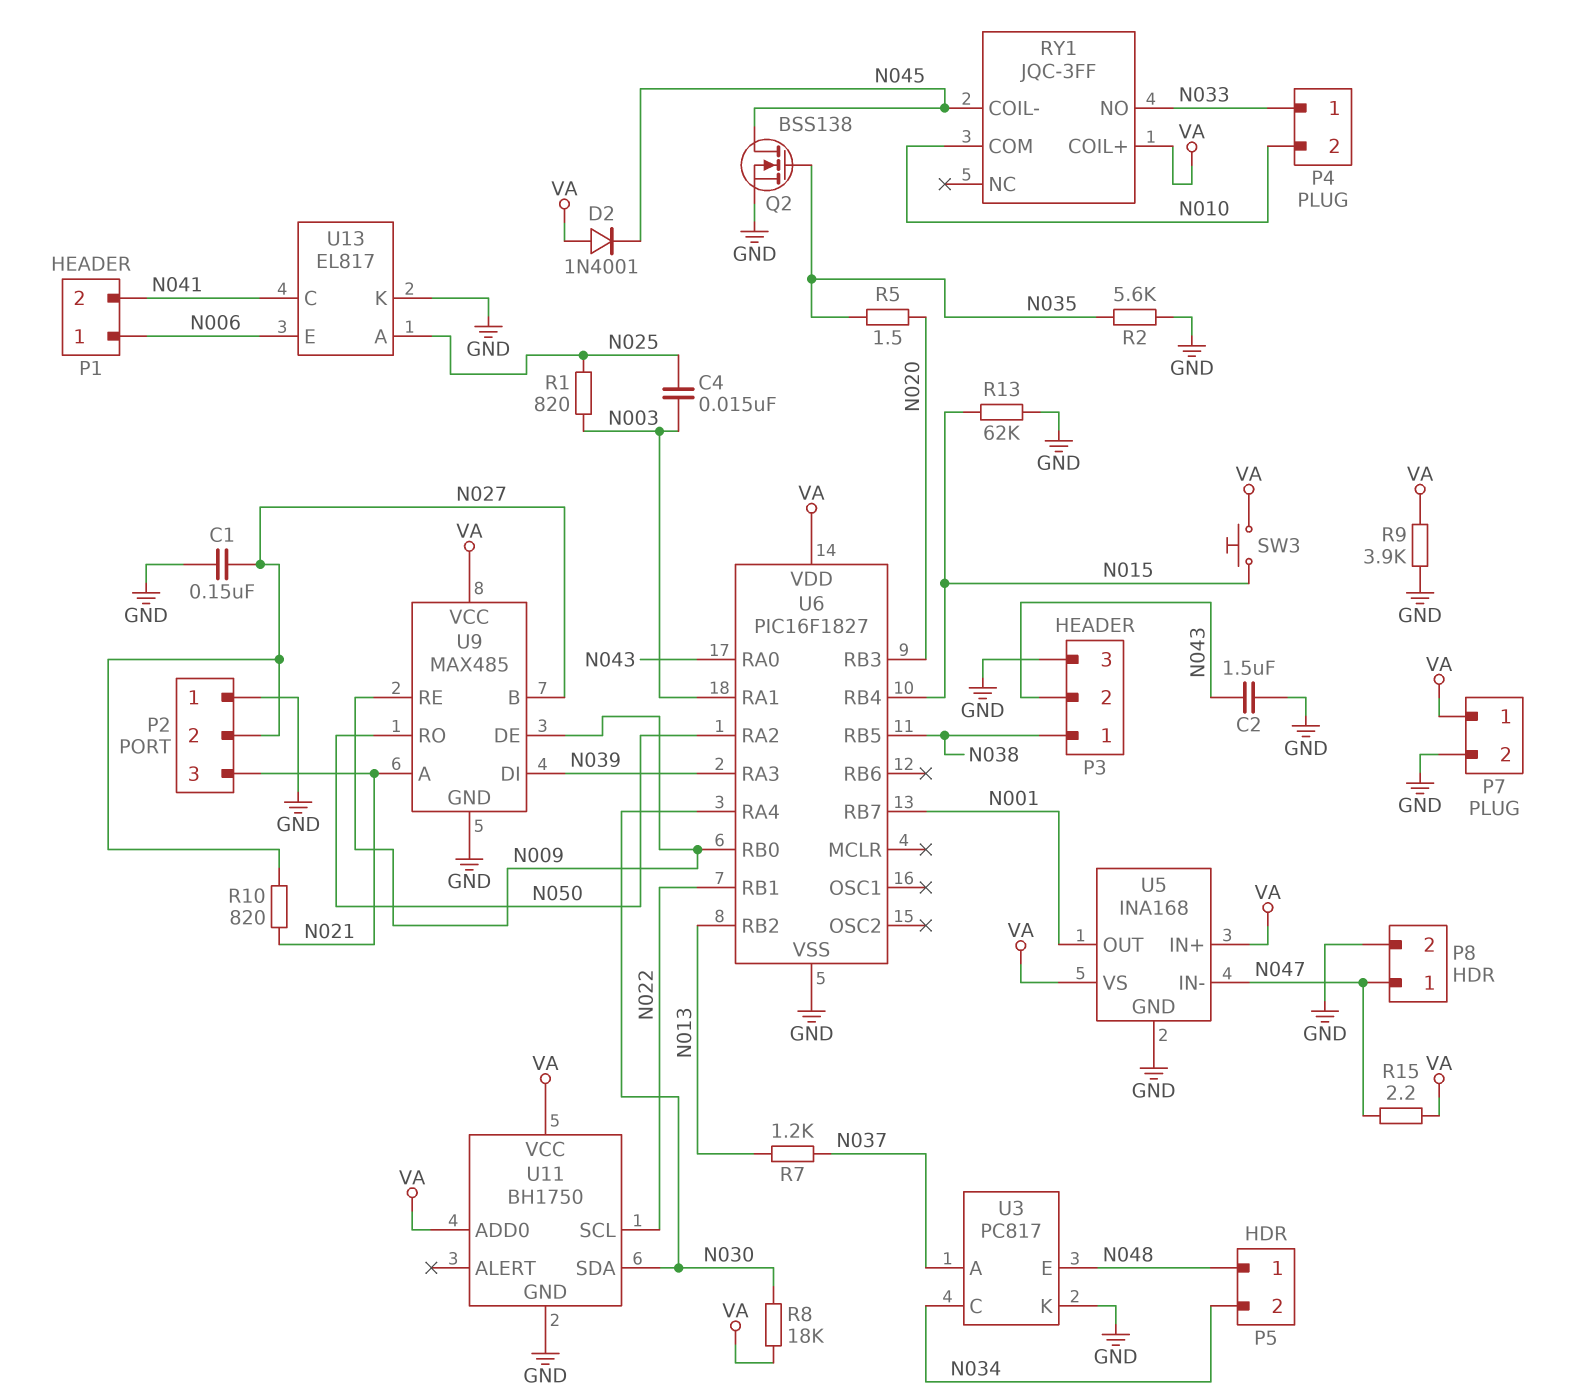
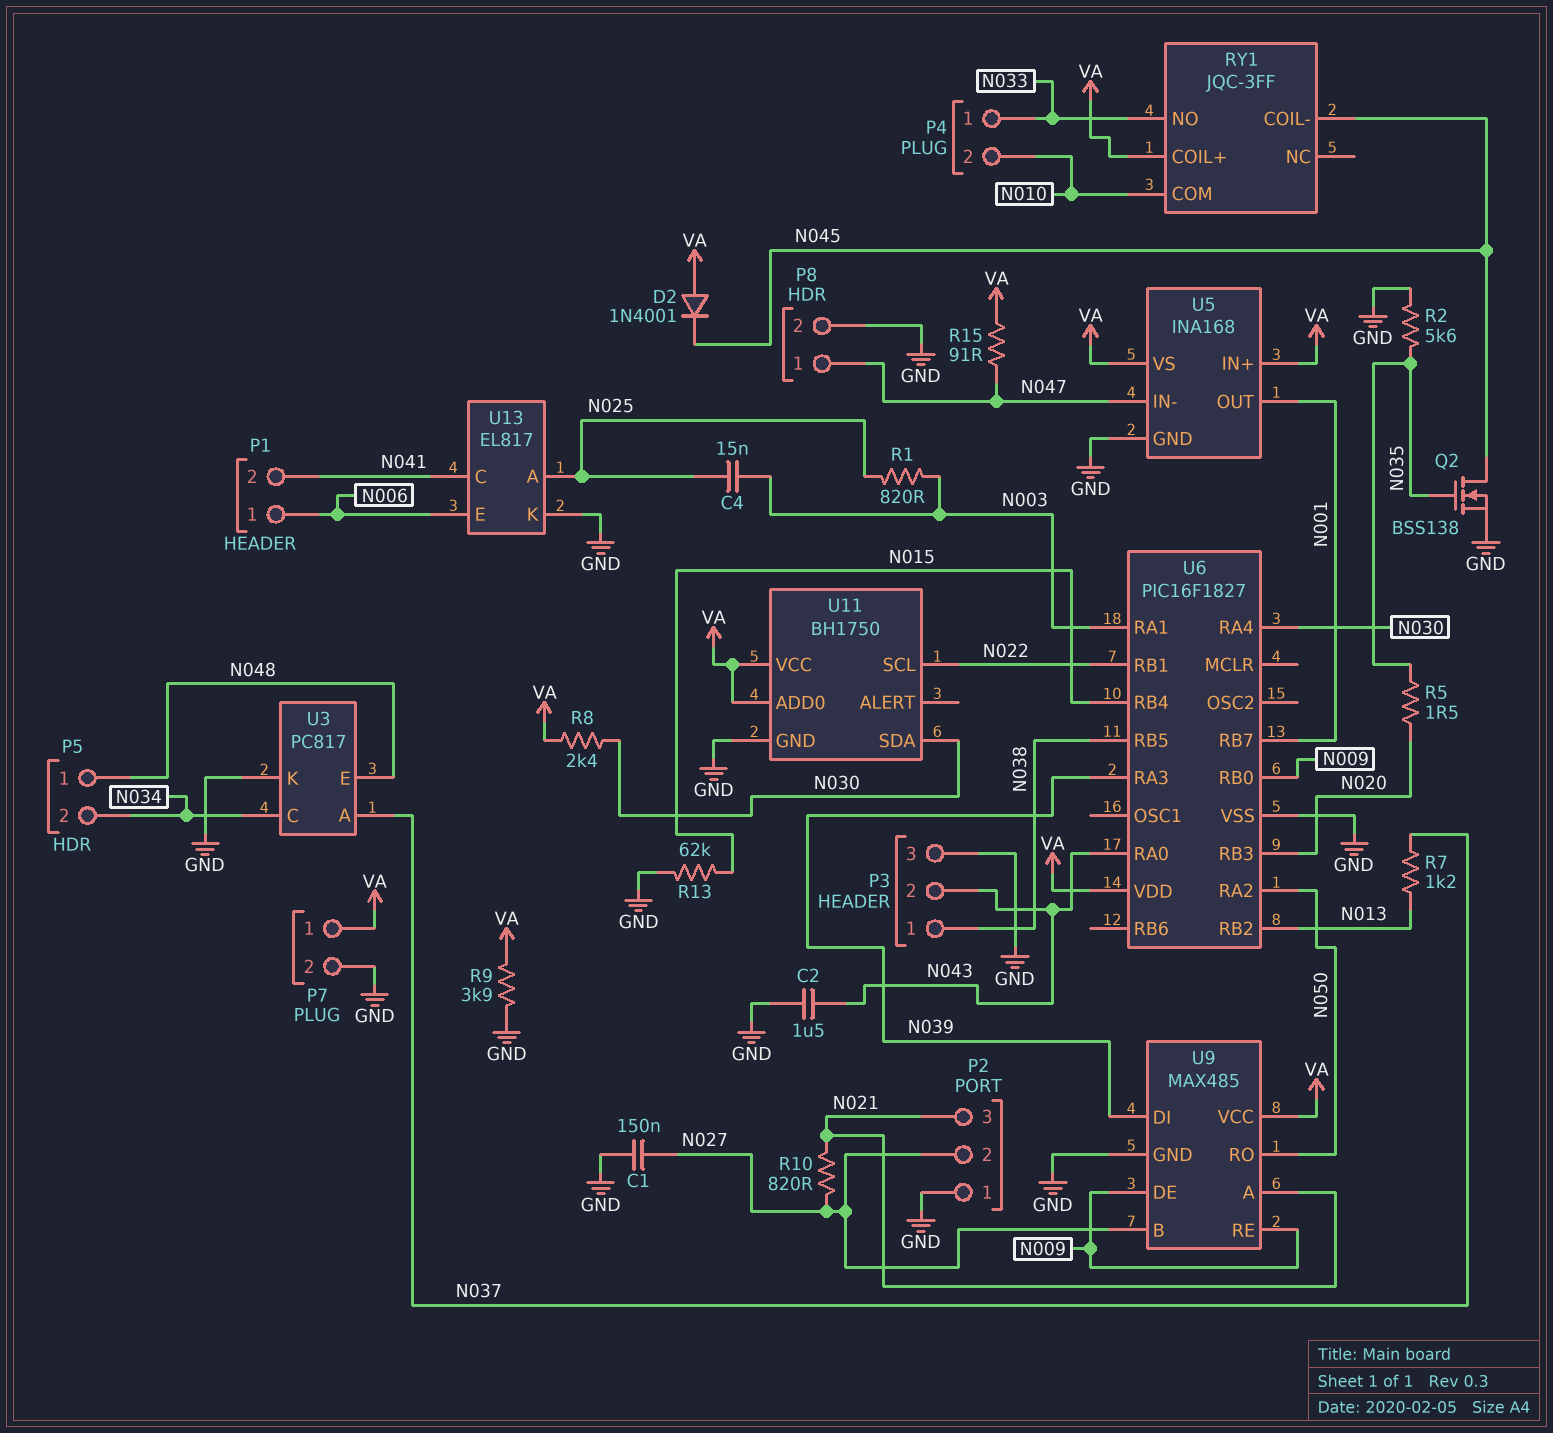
R8: 18k (N030, VA) -> 2.4k (N030, VA)
R15: 2.2 (N047, VA) -> 91 (N047, VA)
SW3: button (N015, VA) -> none

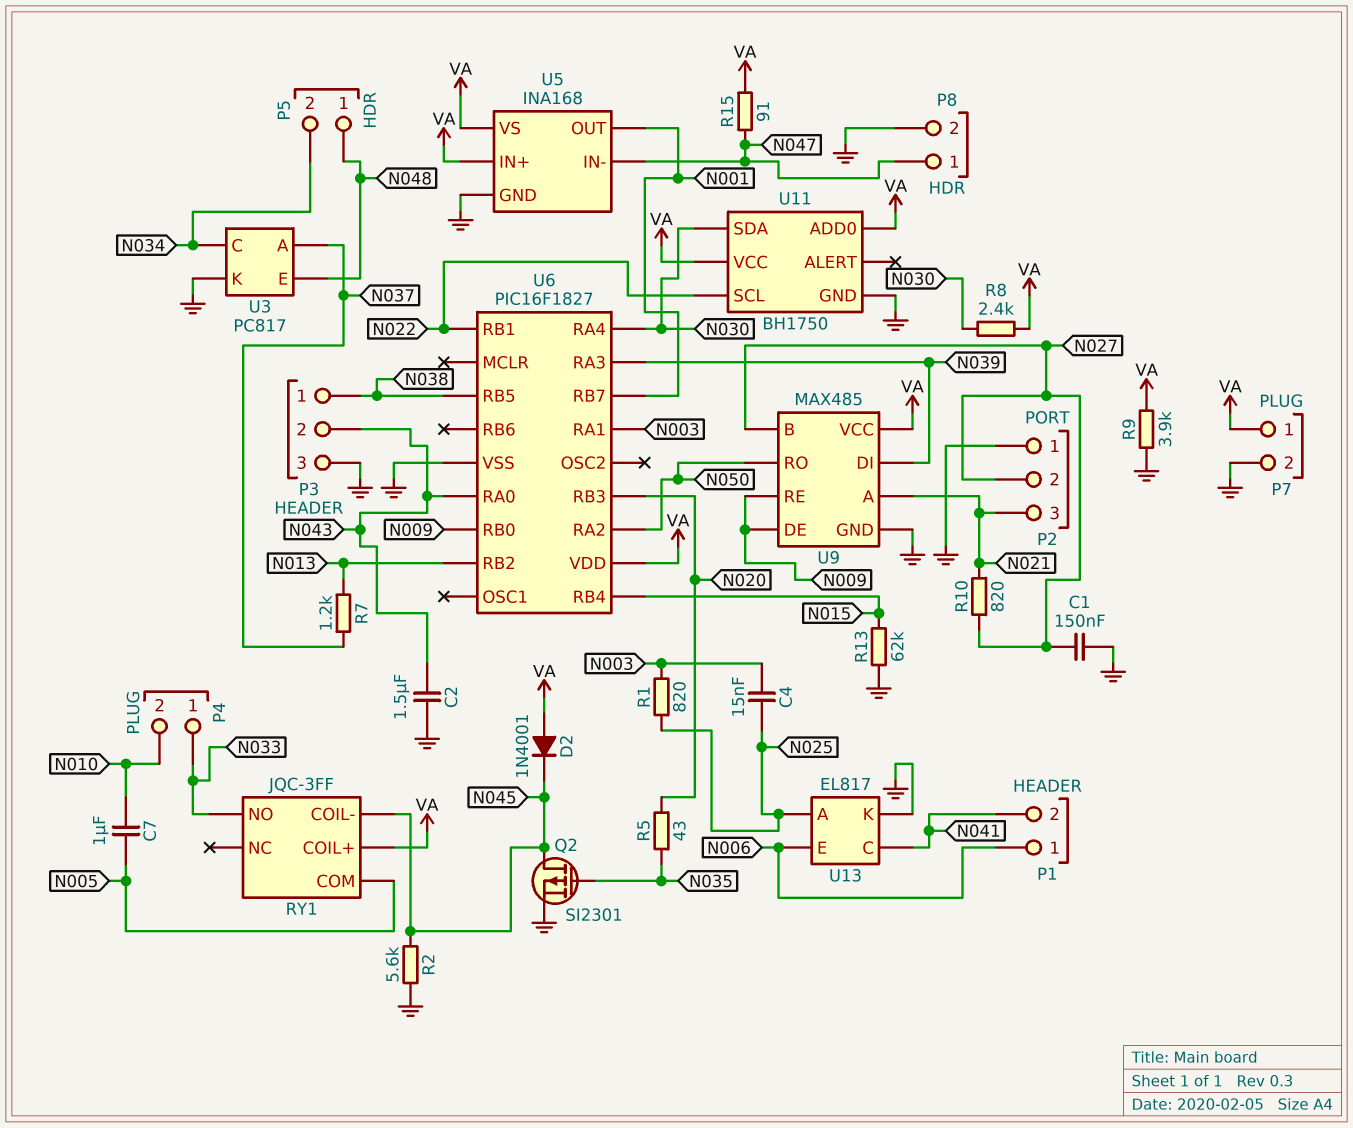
C7: none -> 1uF (N005, N010)
Q2: NMOS BSS138 (G N035, D N045, S GND) -> PMOS SI2301 (G N035, D N045, S GND)
R2: 5.6k (GND, N035) -> 5.6k (GND, N045)
R5: 1.5 (N020, N035) -> 43 (N020, N035)
RY1 pin COM: N010 -> N005

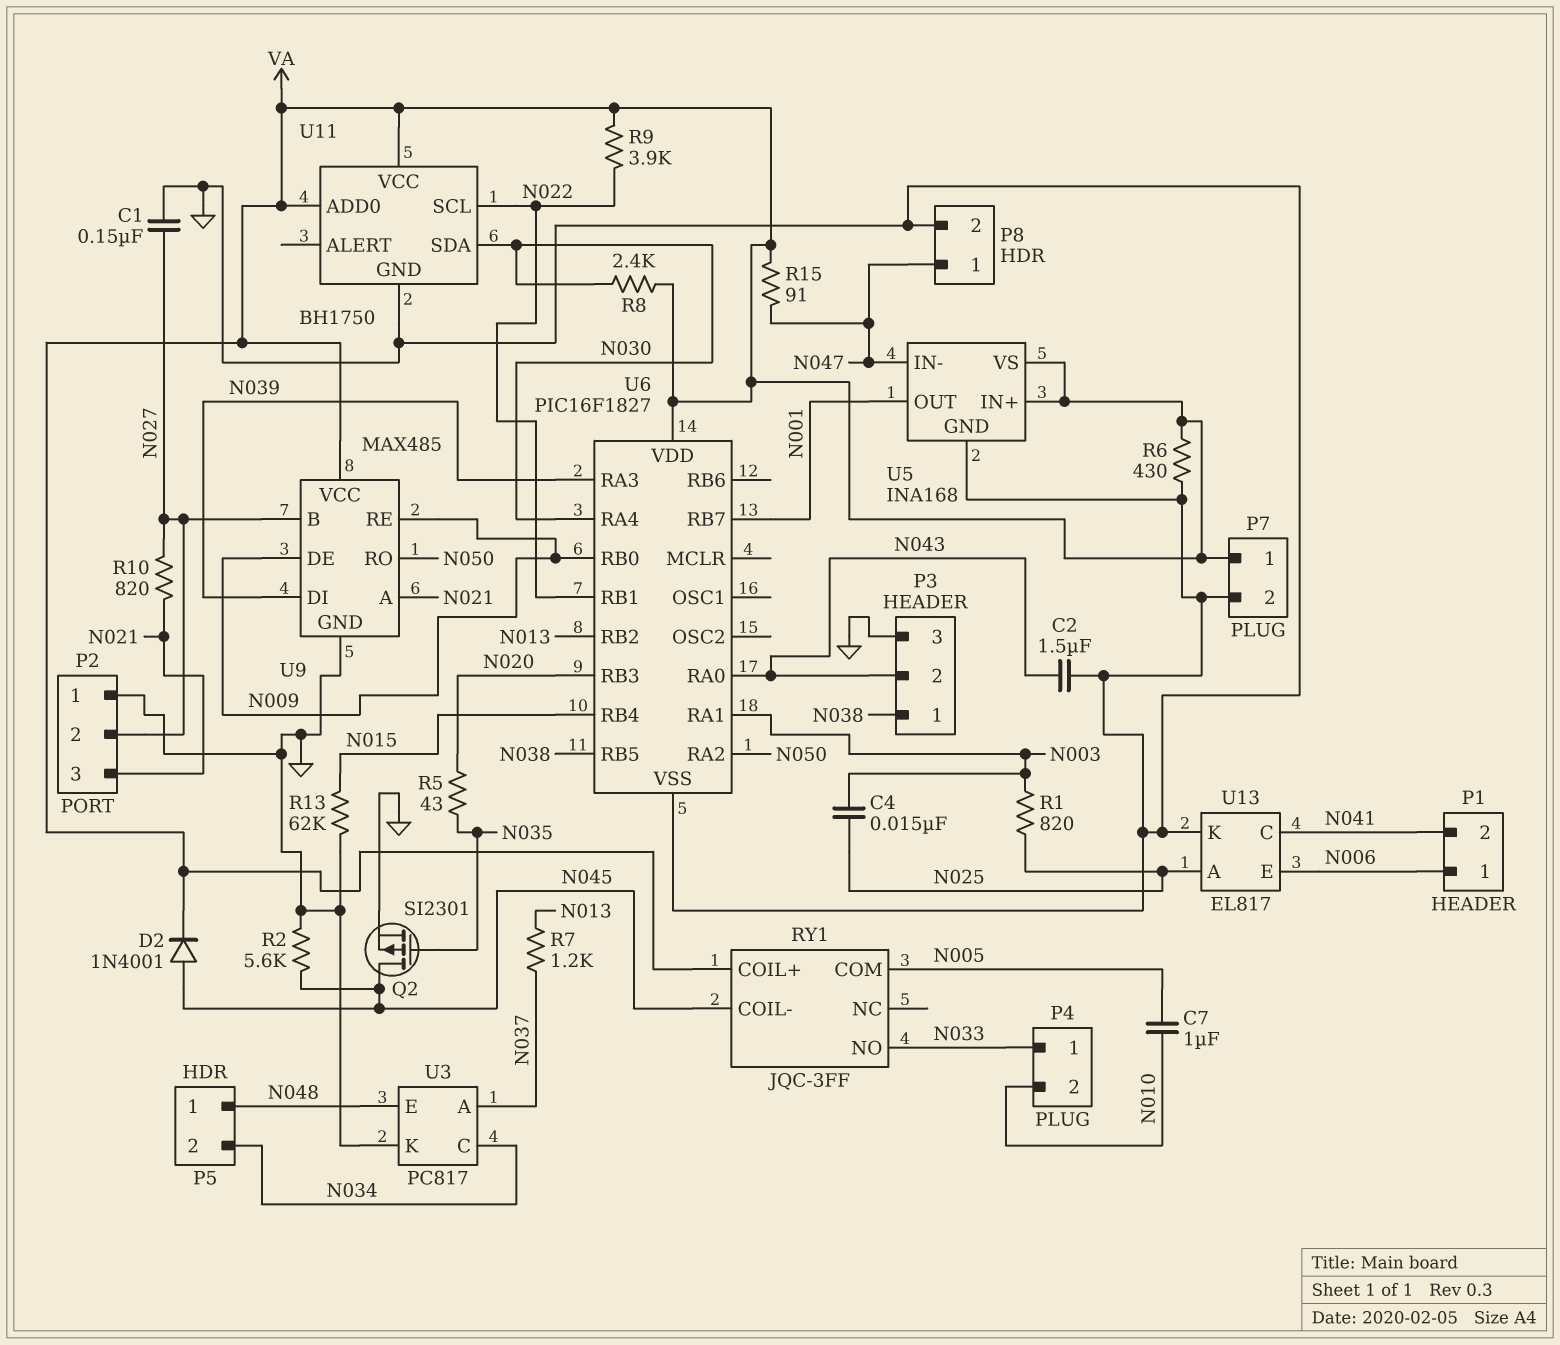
D2: diode 1N4001 (A VA, K N045) -> diode 1N4001 (A N045, K VA)
R6: none -> 430 (GND, VA)
R9: 3.9k (GND, VA) -> 3.9k (N022, VA)

